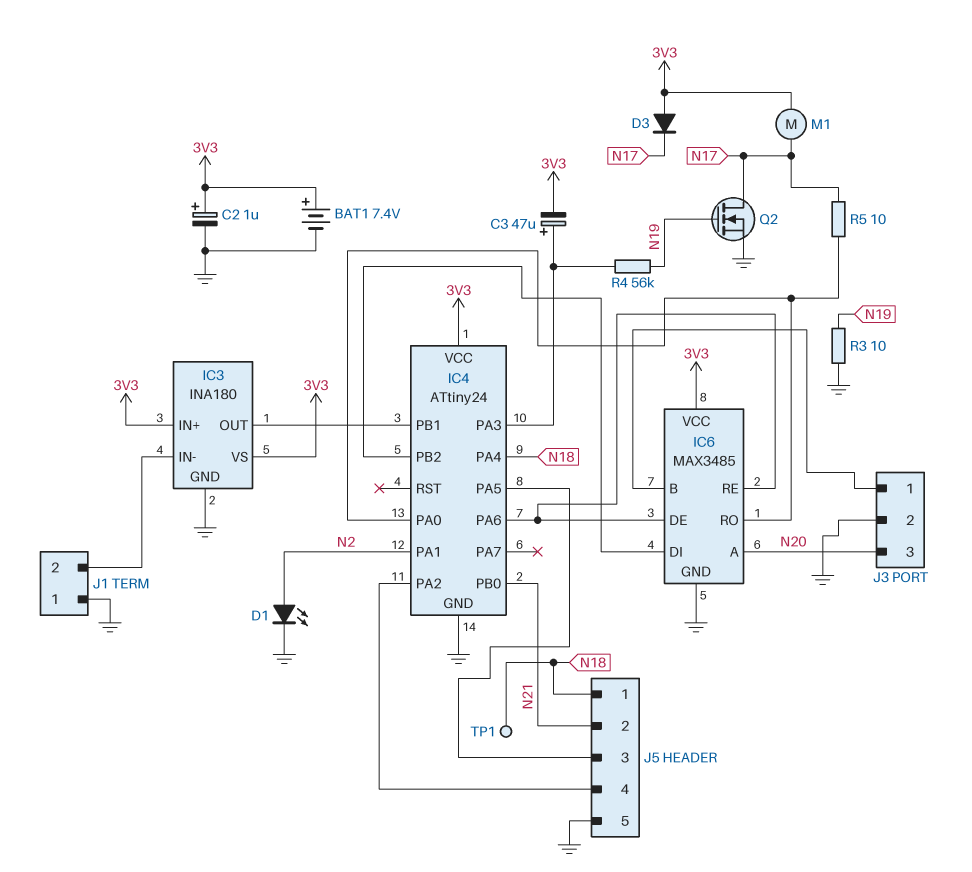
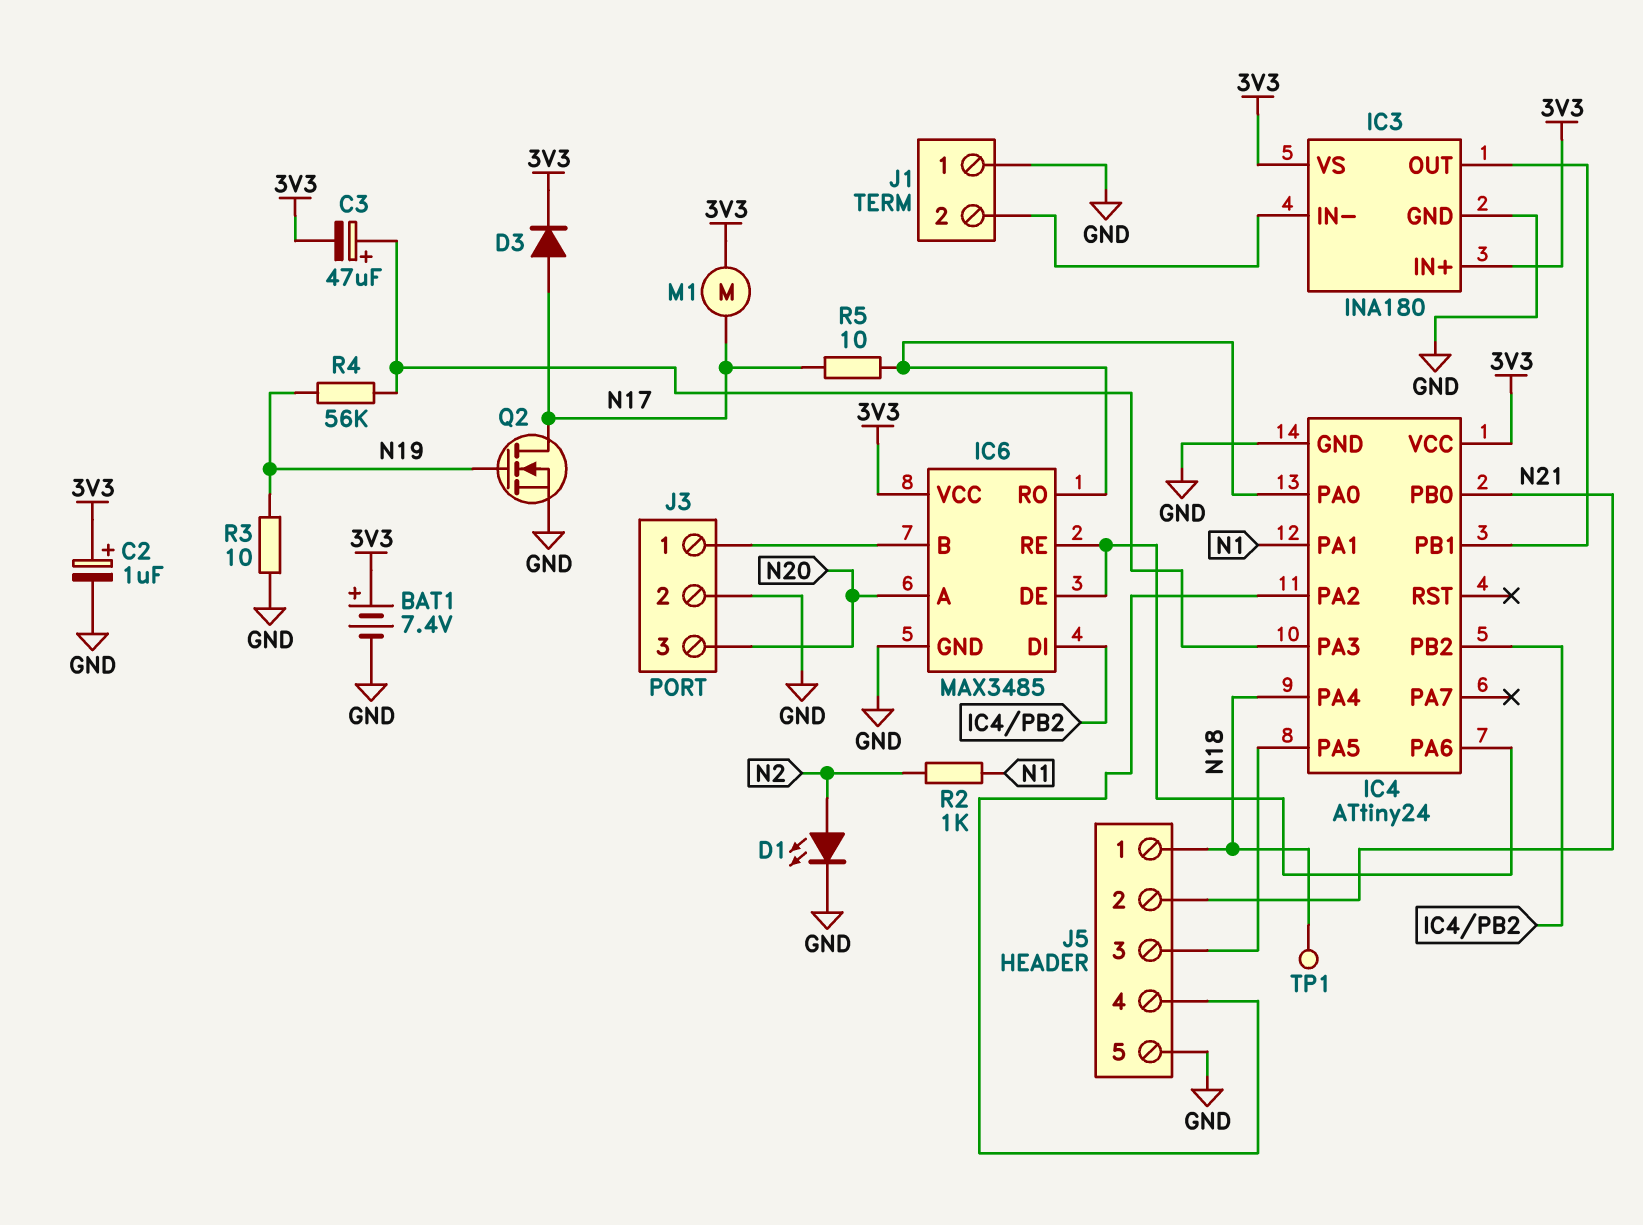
D3: diode (A 3V3, K N17) -> diode (A N17, K 3V3)
IC4 pin PA1: N2 -> N1
R2: none -> 1k (N1, N2)

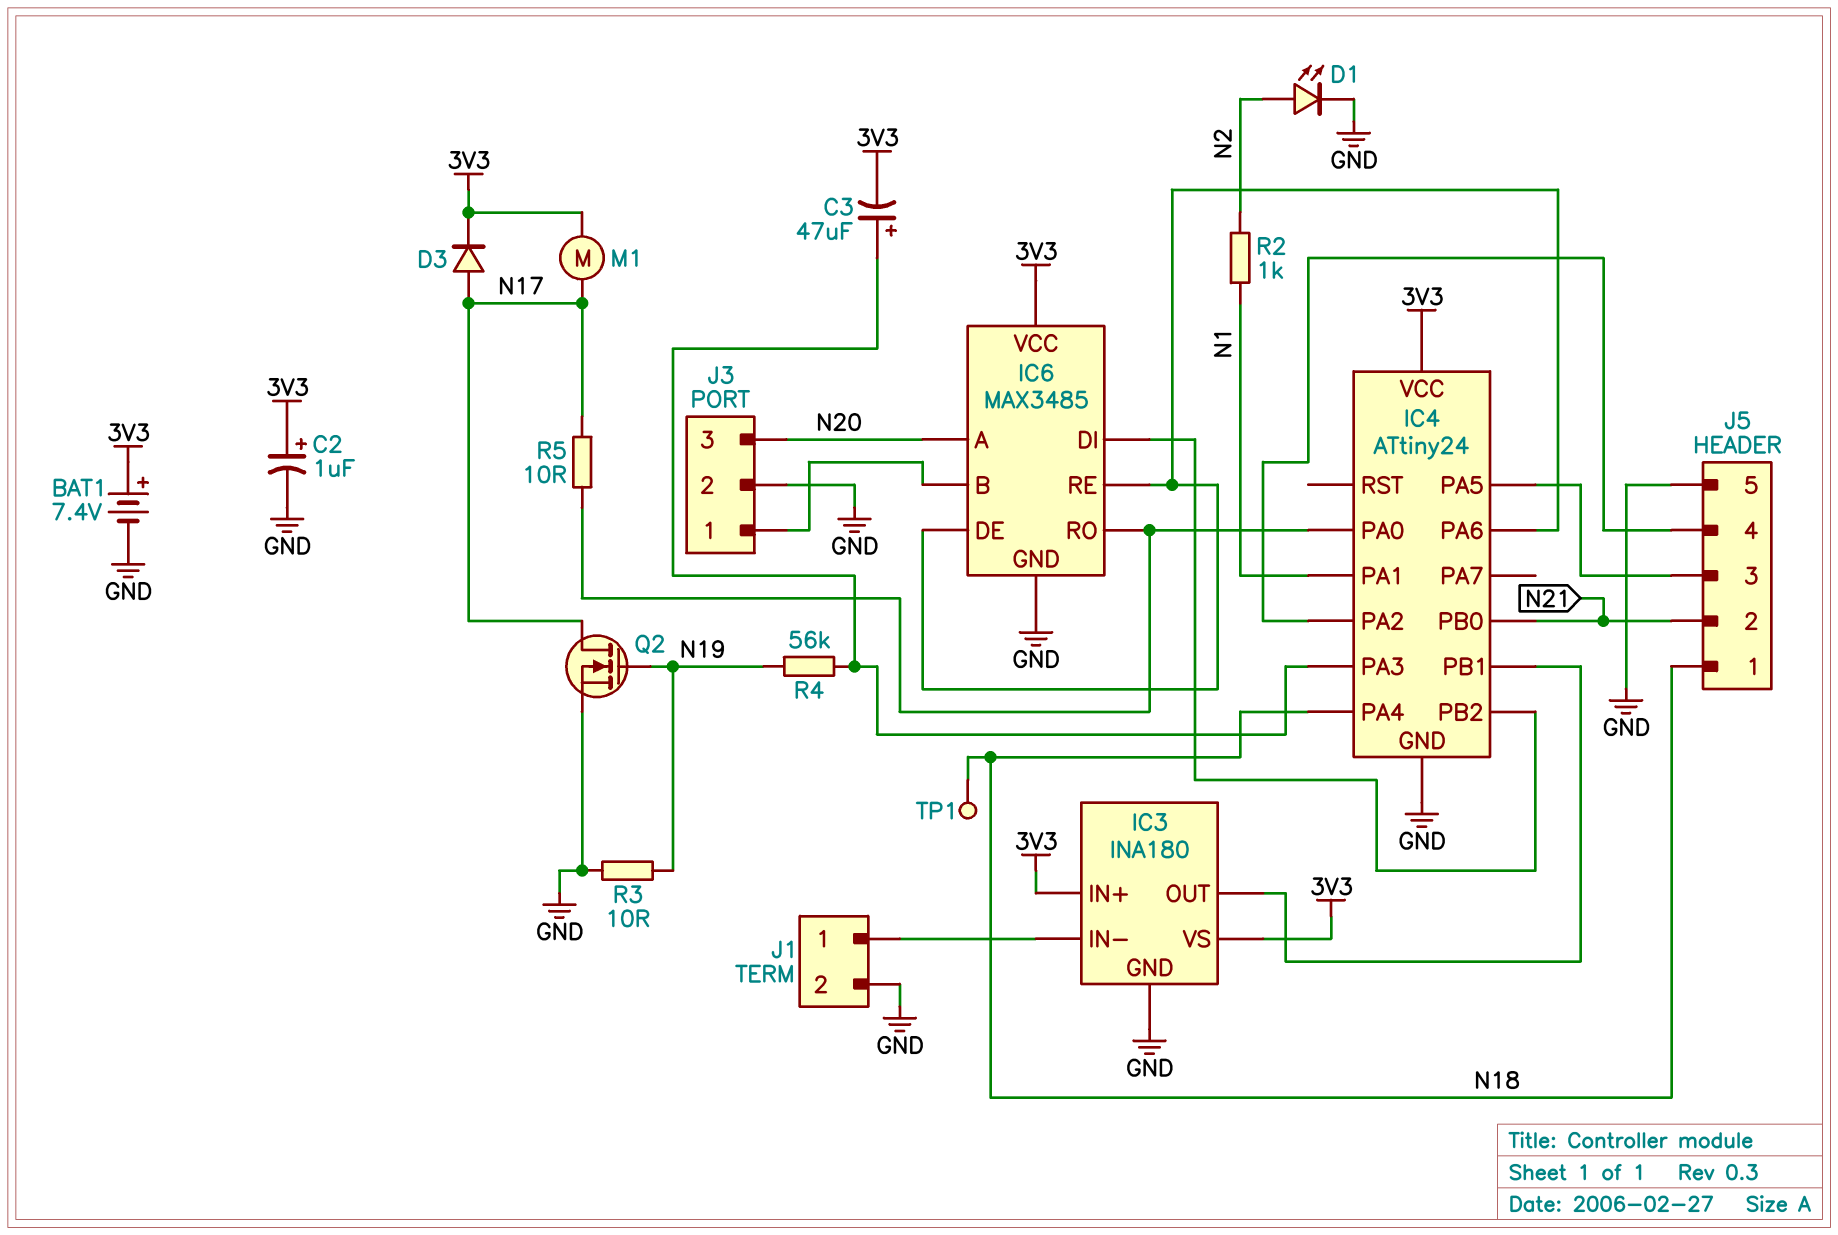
J1 pin 1: GND -> IC3/IN-
J1 pin 2: IC3/IN- -> GND

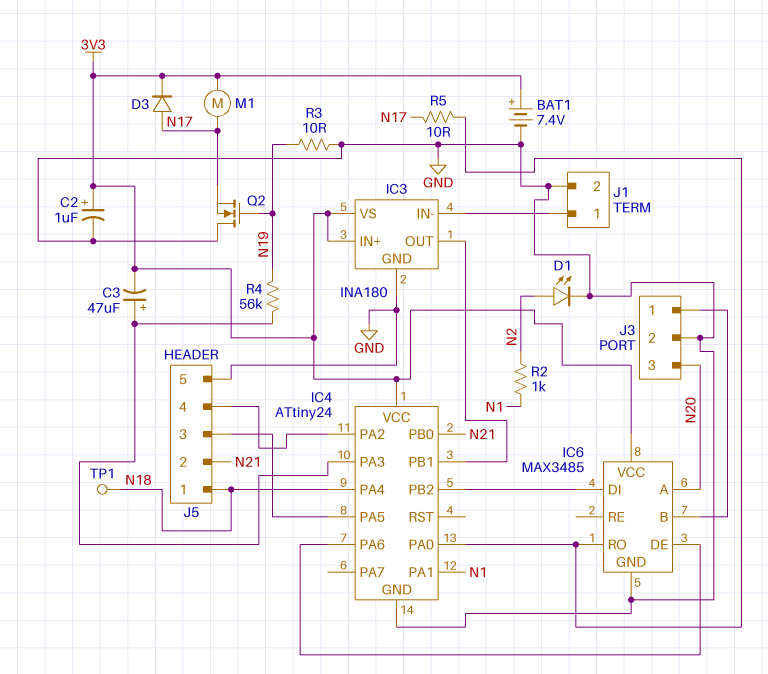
IC6 pin RE: IC4/PA6 -> none
Q2: NMOS (G N19, D N17, S GND) -> NMOS (G N19, D GND, S N17)

